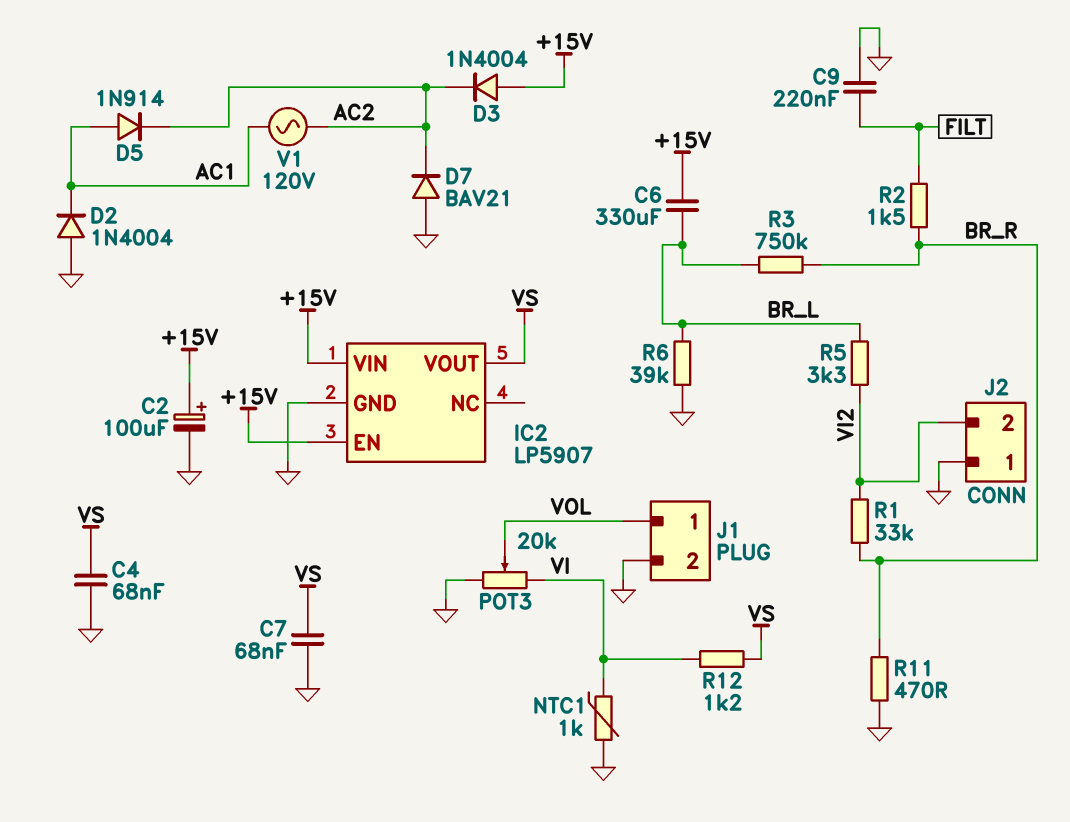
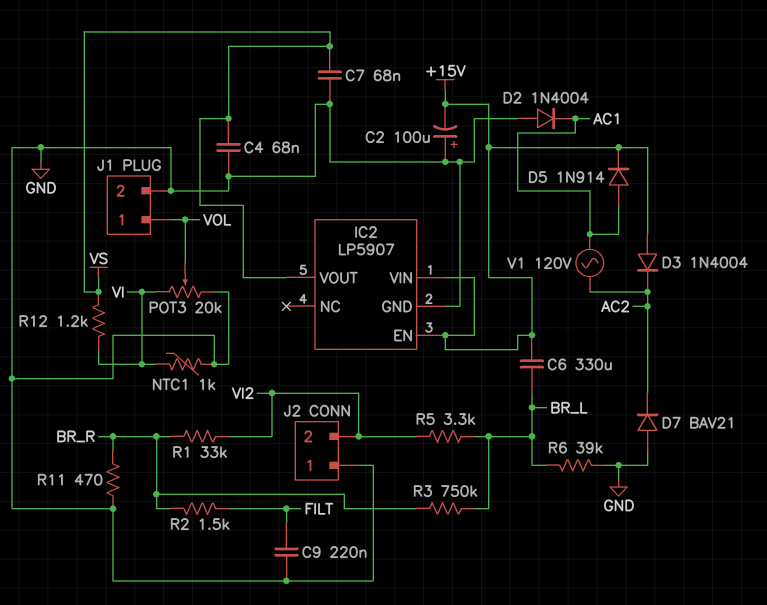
C2: 100uF (plus +15V, minus GND) -> 100uF (plus GND, minus +15V)
D5: diode 1N914 (A AC1, K AC2) -> diode 1N914 (A AC1, K +15V)

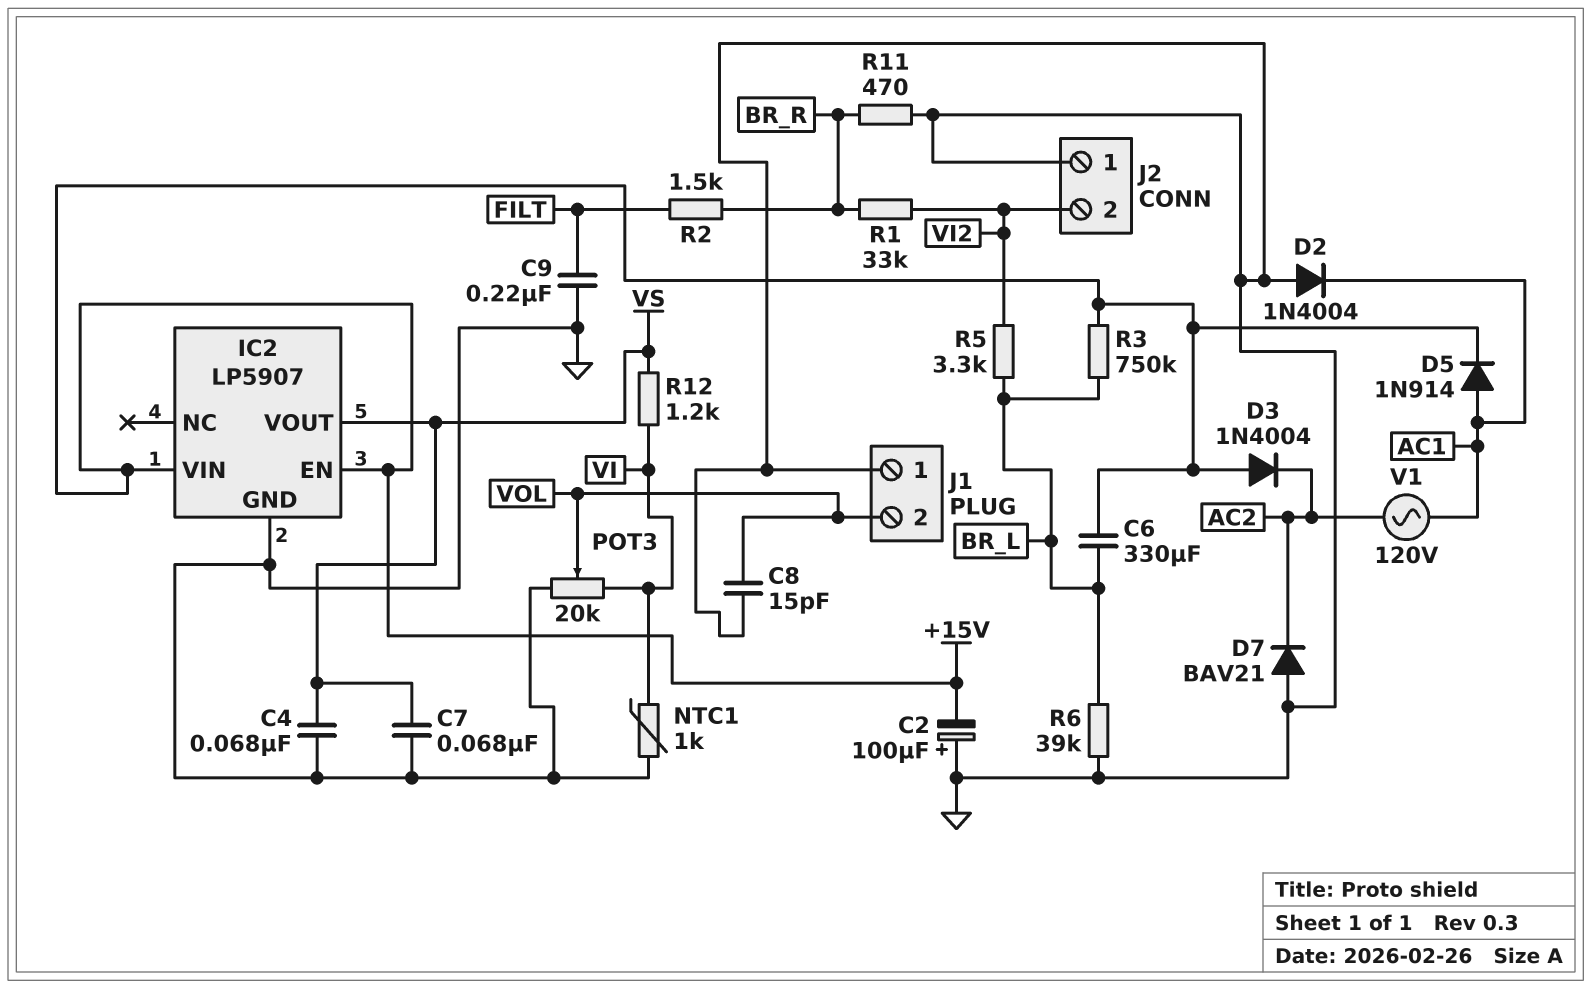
C8: none -> 15pF (GND, VOL)
J1 pin 1: VOL -> GND
J1 pin 2: GND -> VOL
R3: 750k (BR_L, BR_R) -> 750k (+15V, BR_L)

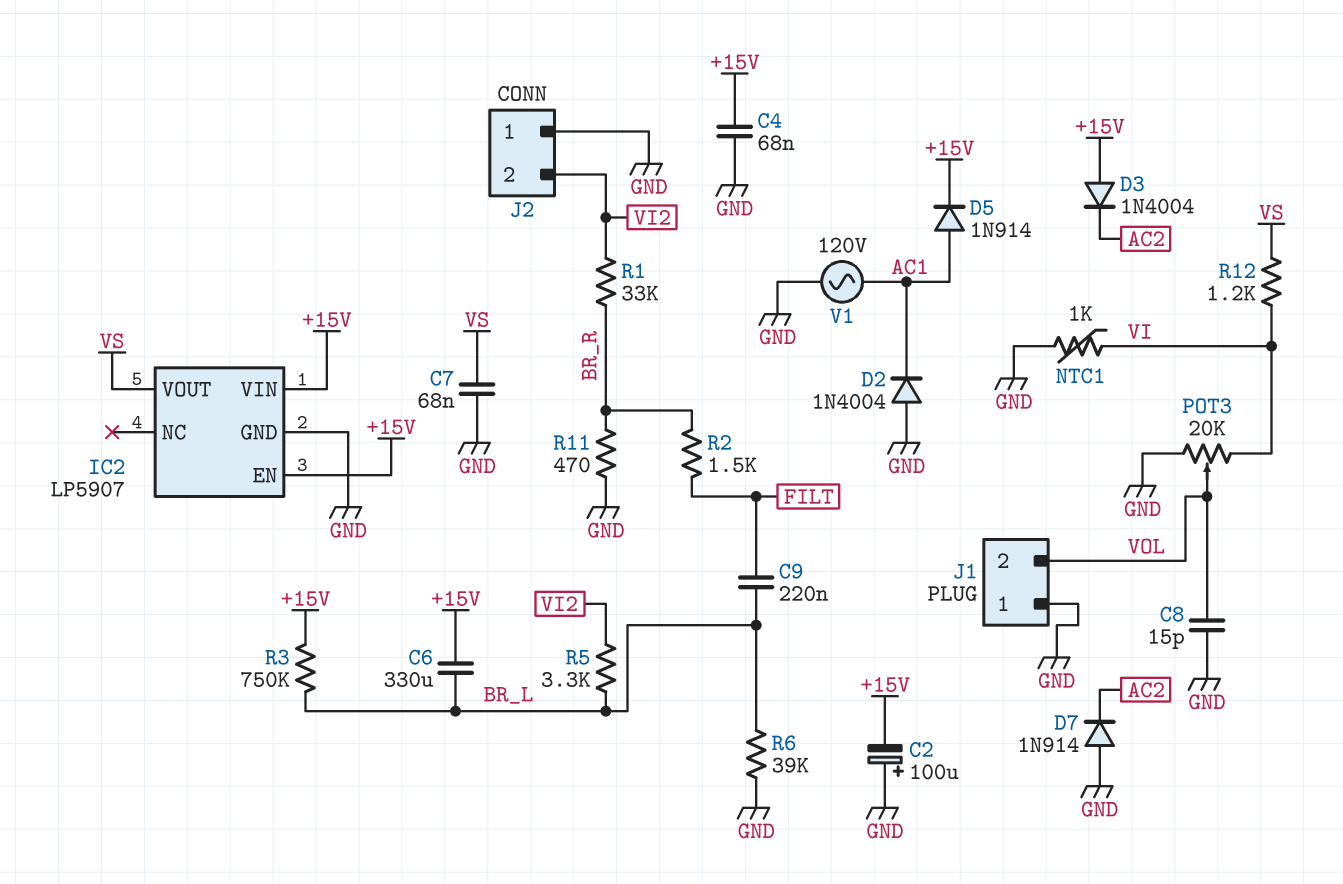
C4: 68nF (GND, VS) -> 68nF (+15V, GND)
C9: 220nF (FILT, GND) -> 220nF (BR_L, FILT)
D7: diode BAV21 (A GND, K AC2) -> diode 1N914 (A GND, K AC2)
V1: AC 120V (AC1, AC2) -> AC 120V (AC1, GND)

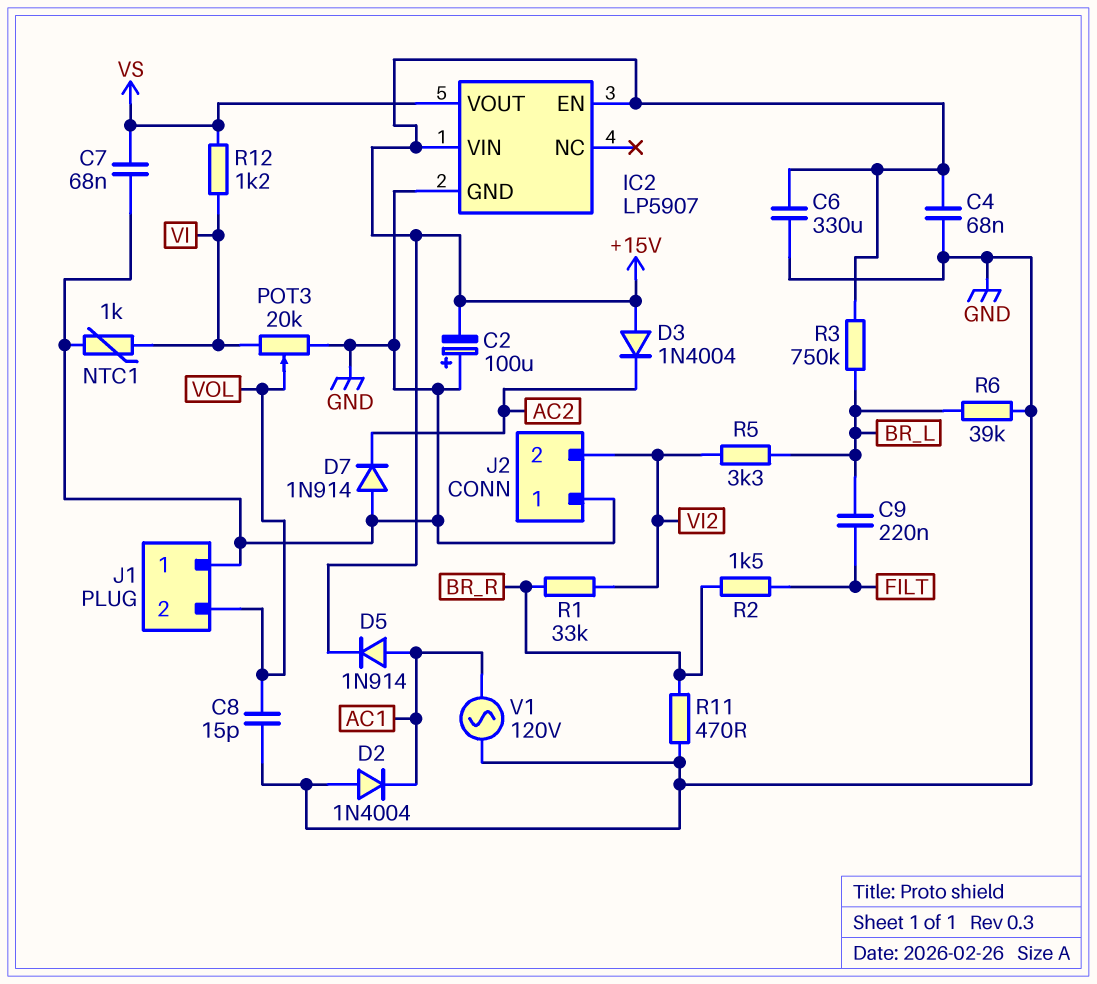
C6: 330uF (+15V, BR_L) -> 330uF (+15V, GND)

